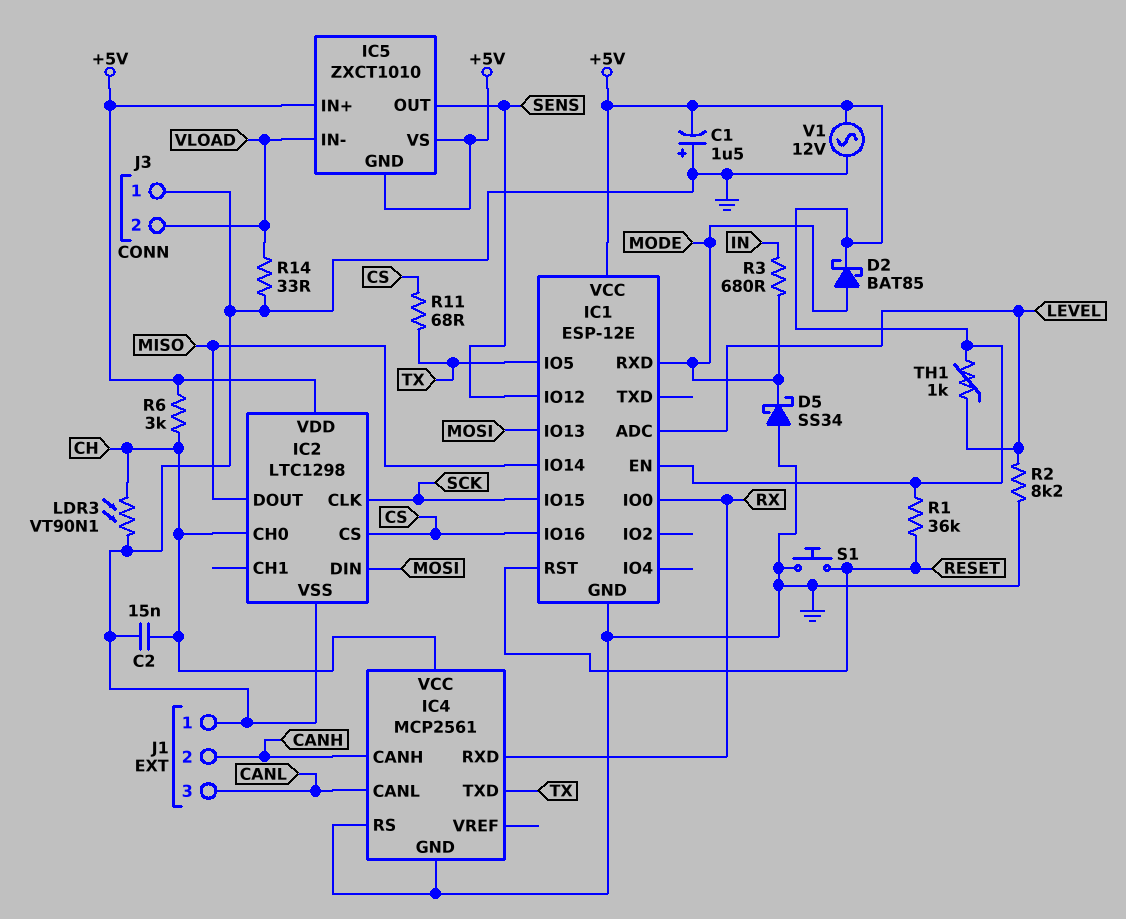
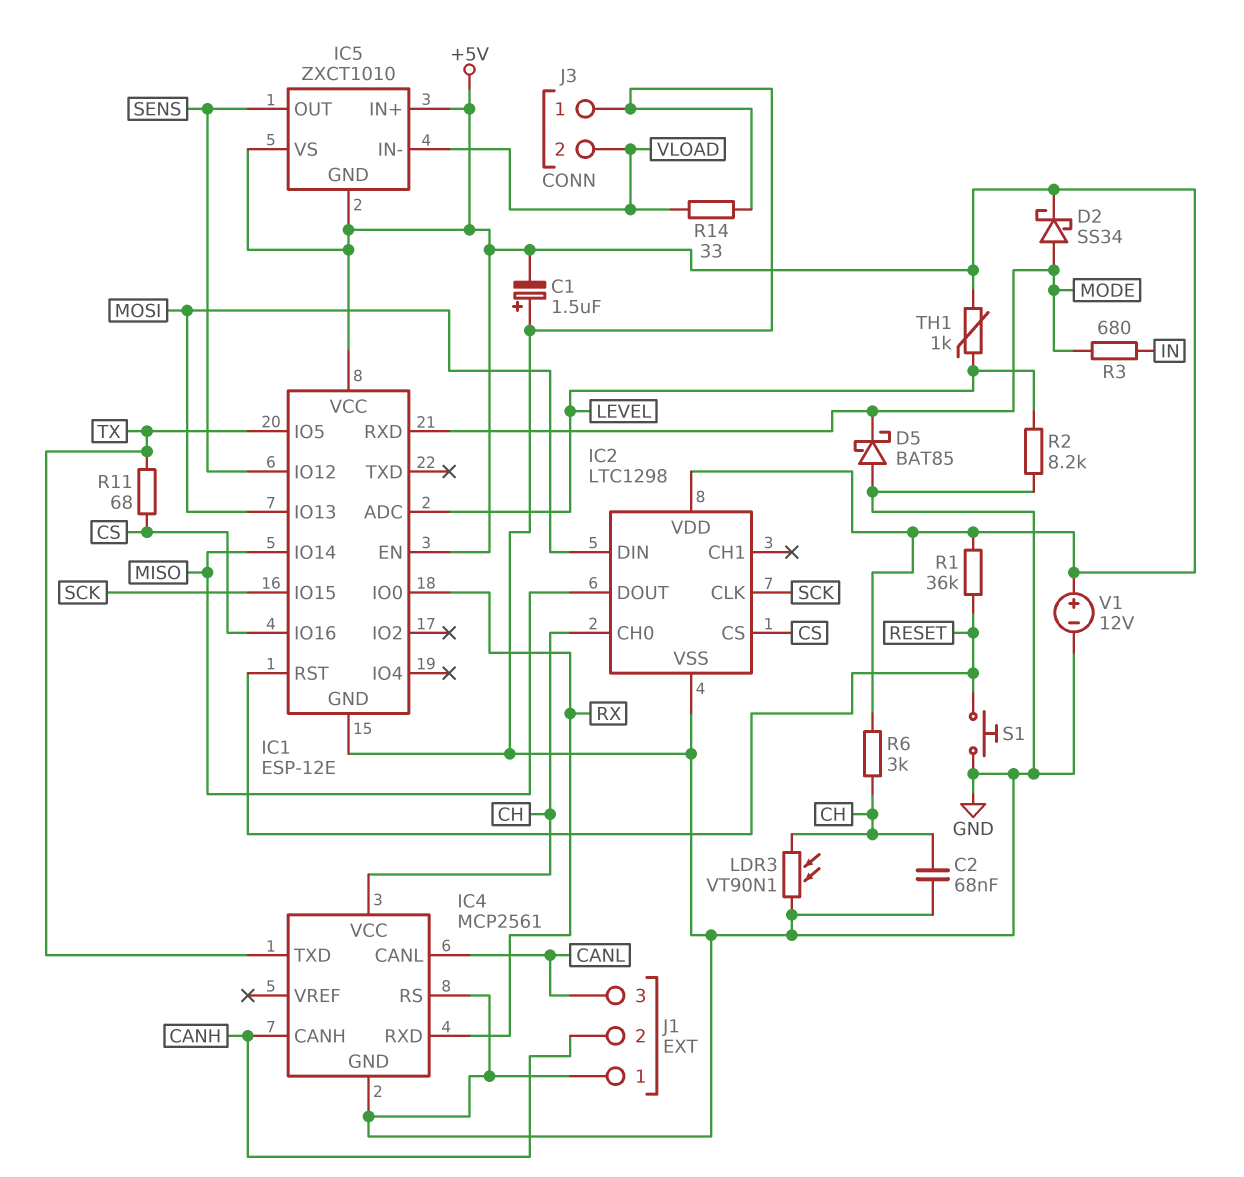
C2: 15nF (CH, GND) -> 68nF (CH, GND)
D2: schottky BAT85 (A MODE, K +5V) -> schottky SS34 (A MODE, K +5V)
D5: schottky SS34 (A GND, K MODE) -> schottky BAT85 (A GND, K MODE)
V1: AC 12V (+5V, GND) -> 12V (plus +5V, minus GND)

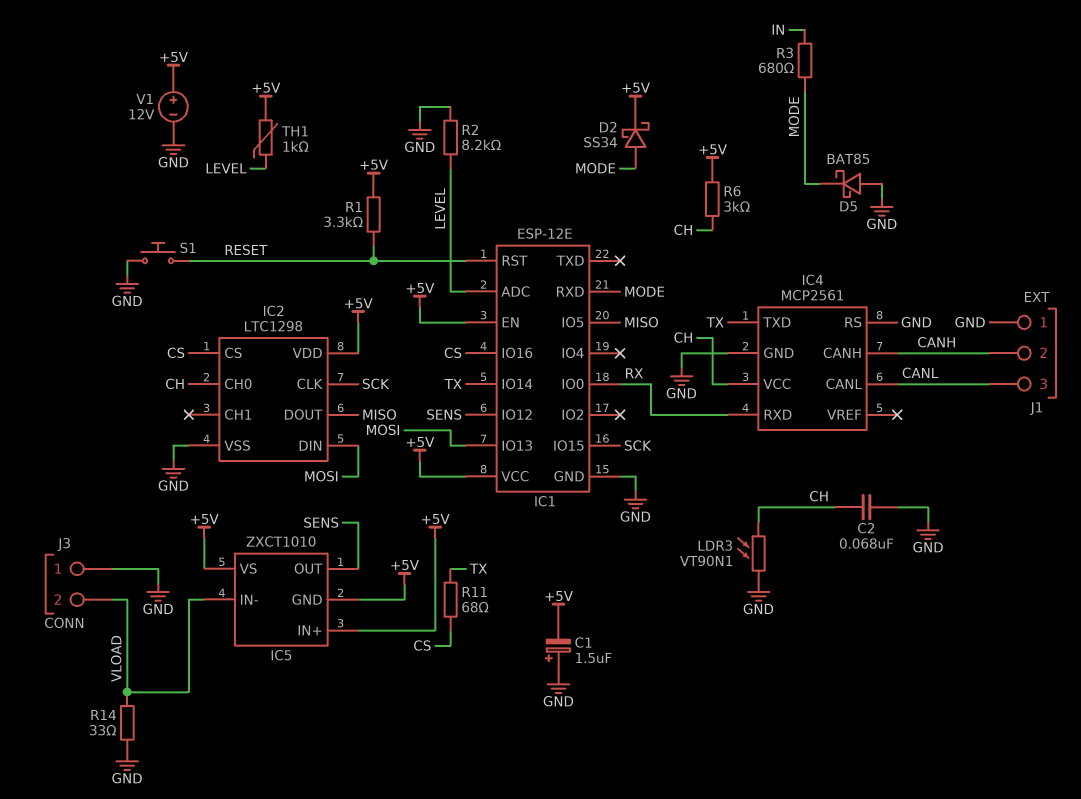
IC1 pin IO5: TX -> MISO
IC1 pin IO14: MISO -> TX
R1: 36k (+5V, RESET) -> 3.3k (+5V, RESET)

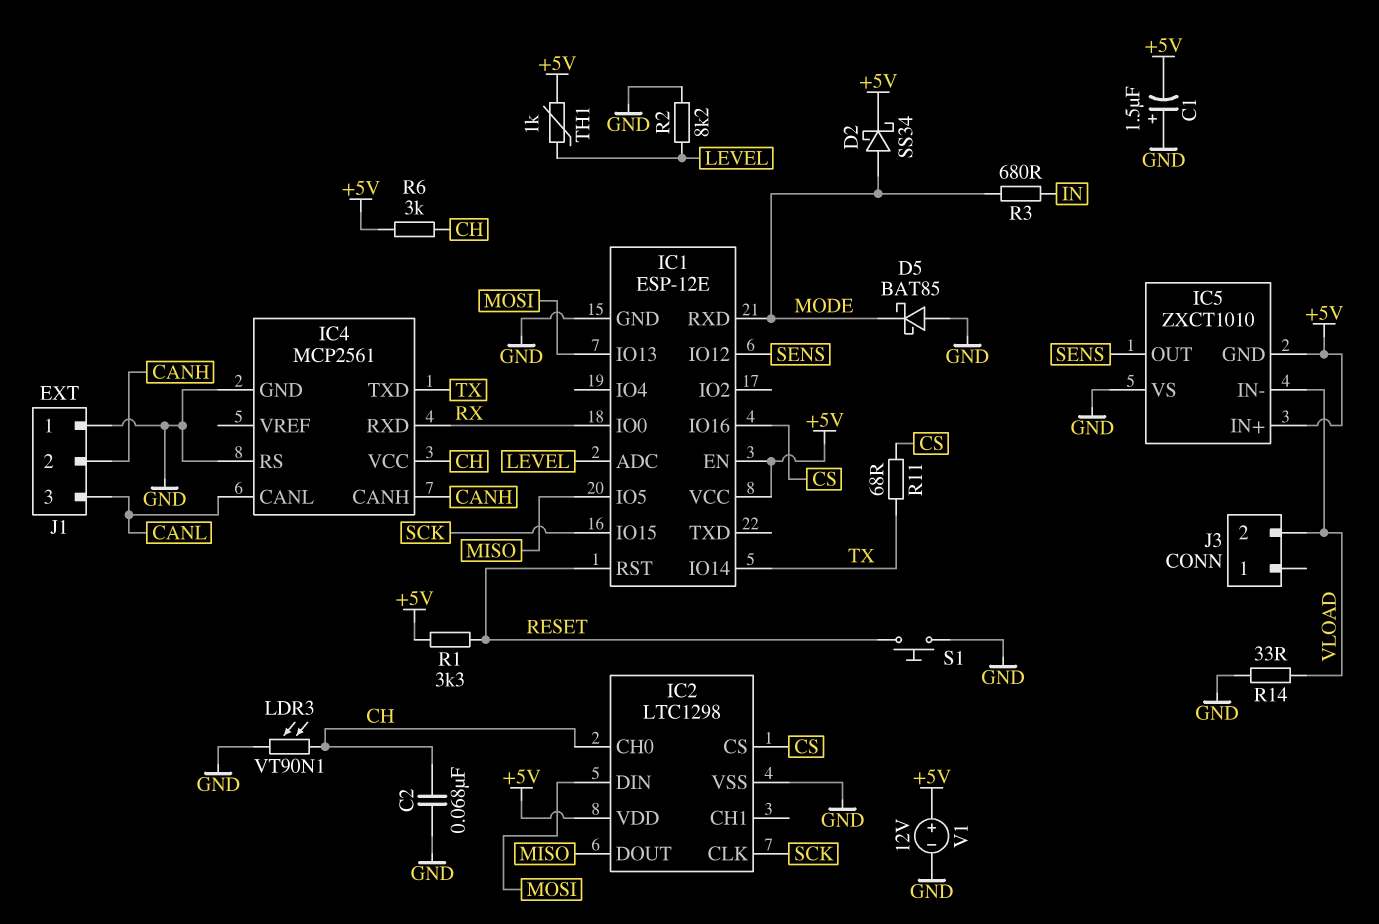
IC5 pin VS: +5V -> GND
J3 pin 1: GND -> none

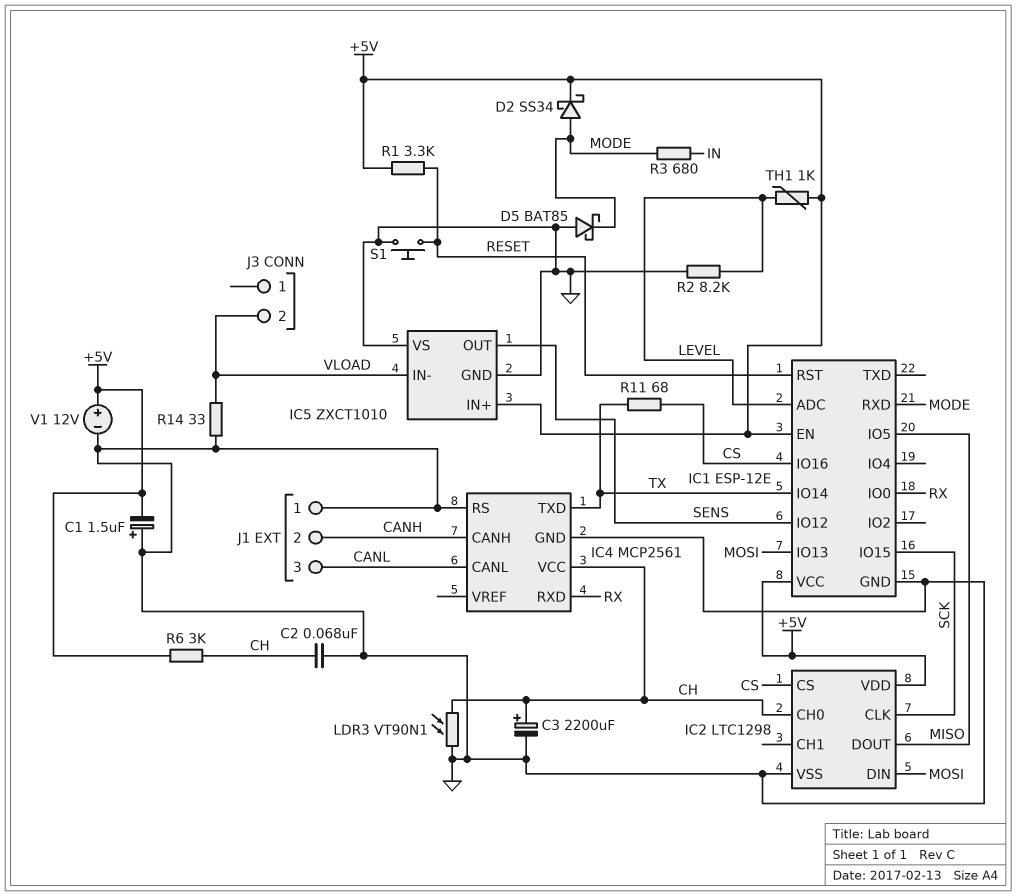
C3: none -> 2200uF (plus CH, minus GND)
IC5 pin GND: +5V -> GND

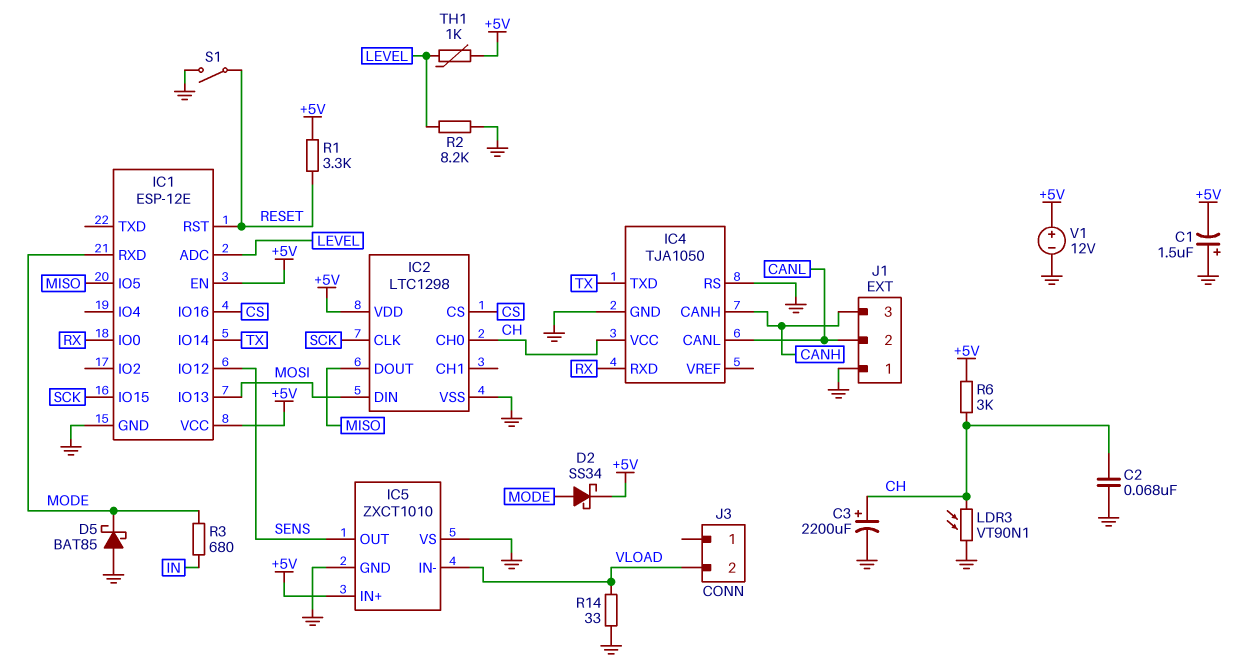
IC4: MCP2561 -> TJA1050
J1 pin 2: CANH -> CANL
J1 pin 3: CANL -> CANH
R11: 68 (CS, TX) -> none
S1: button (GND, RESET) -> switch (GND, RESET)

